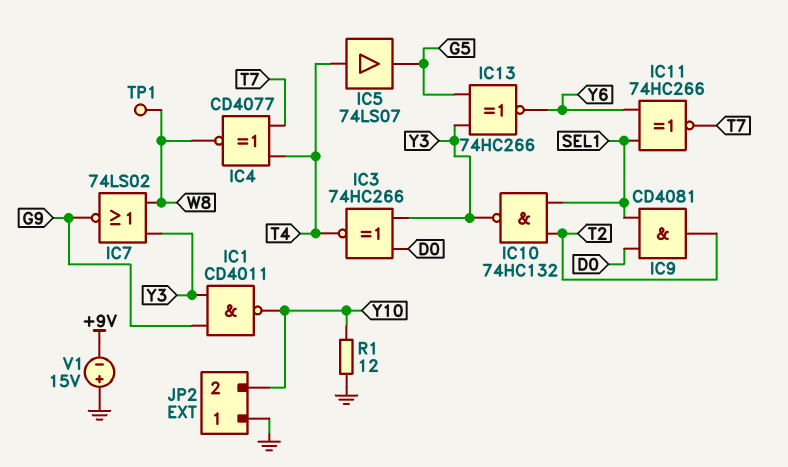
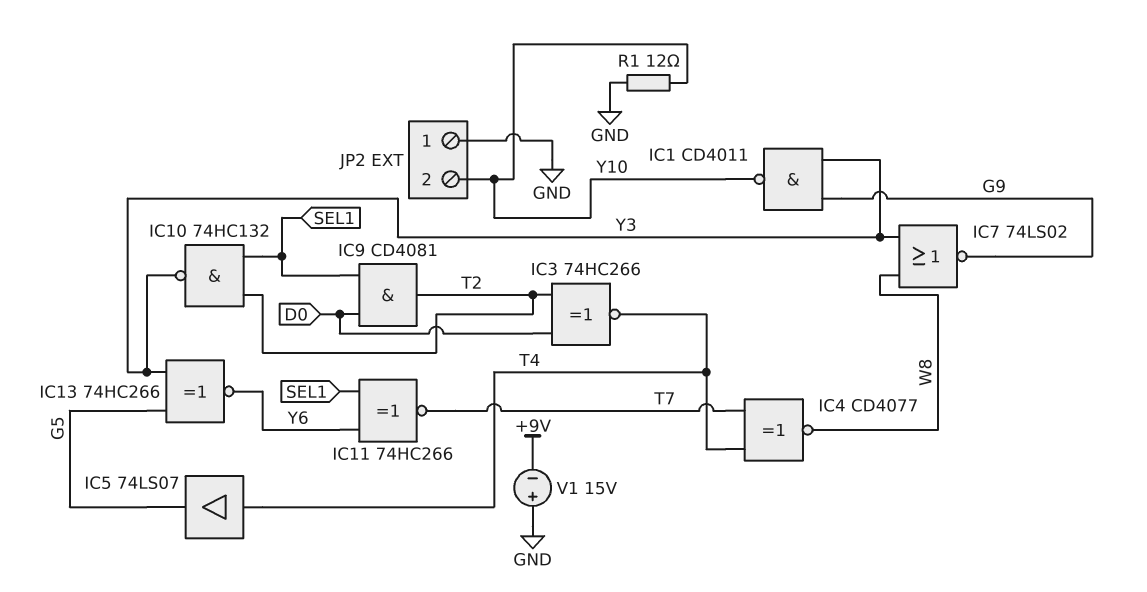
IC3: XNOR 74HC266 (in D0, in Y3, out T4) -> XNOR 74HC266 (in D0, in T2, out T4)
TP1: test point (W8) -> none

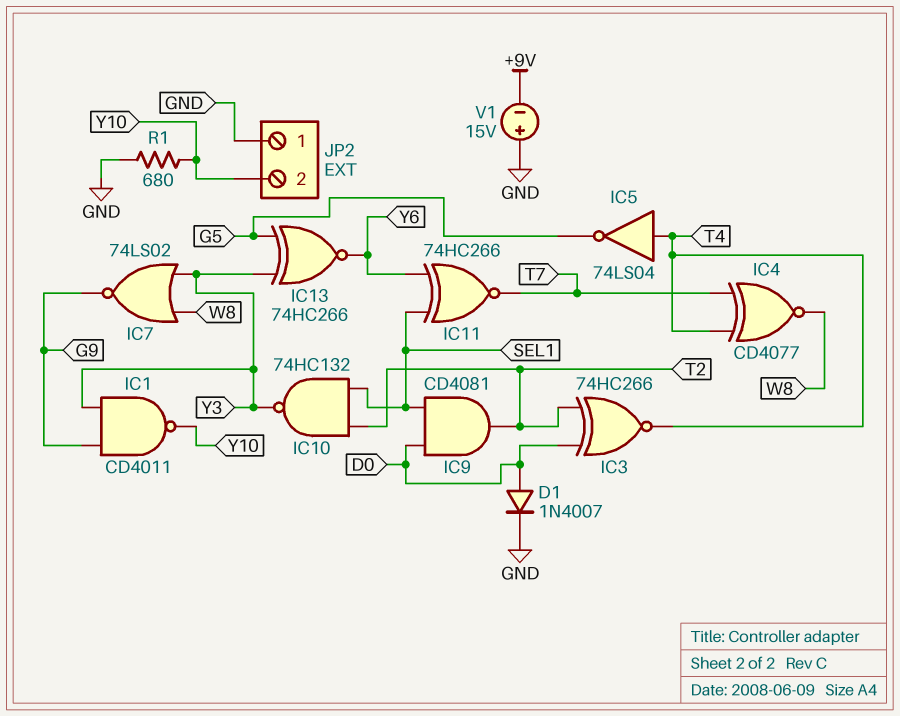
D1: none -> diode 1N4007 (A D0, K GND)
IC5: buffer 74LS07 (in T4, out G5) -> NOT 74LS04 (in T4, out G5)
R1: 12 (GND, Y10) -> 680 (GND, Y10)

